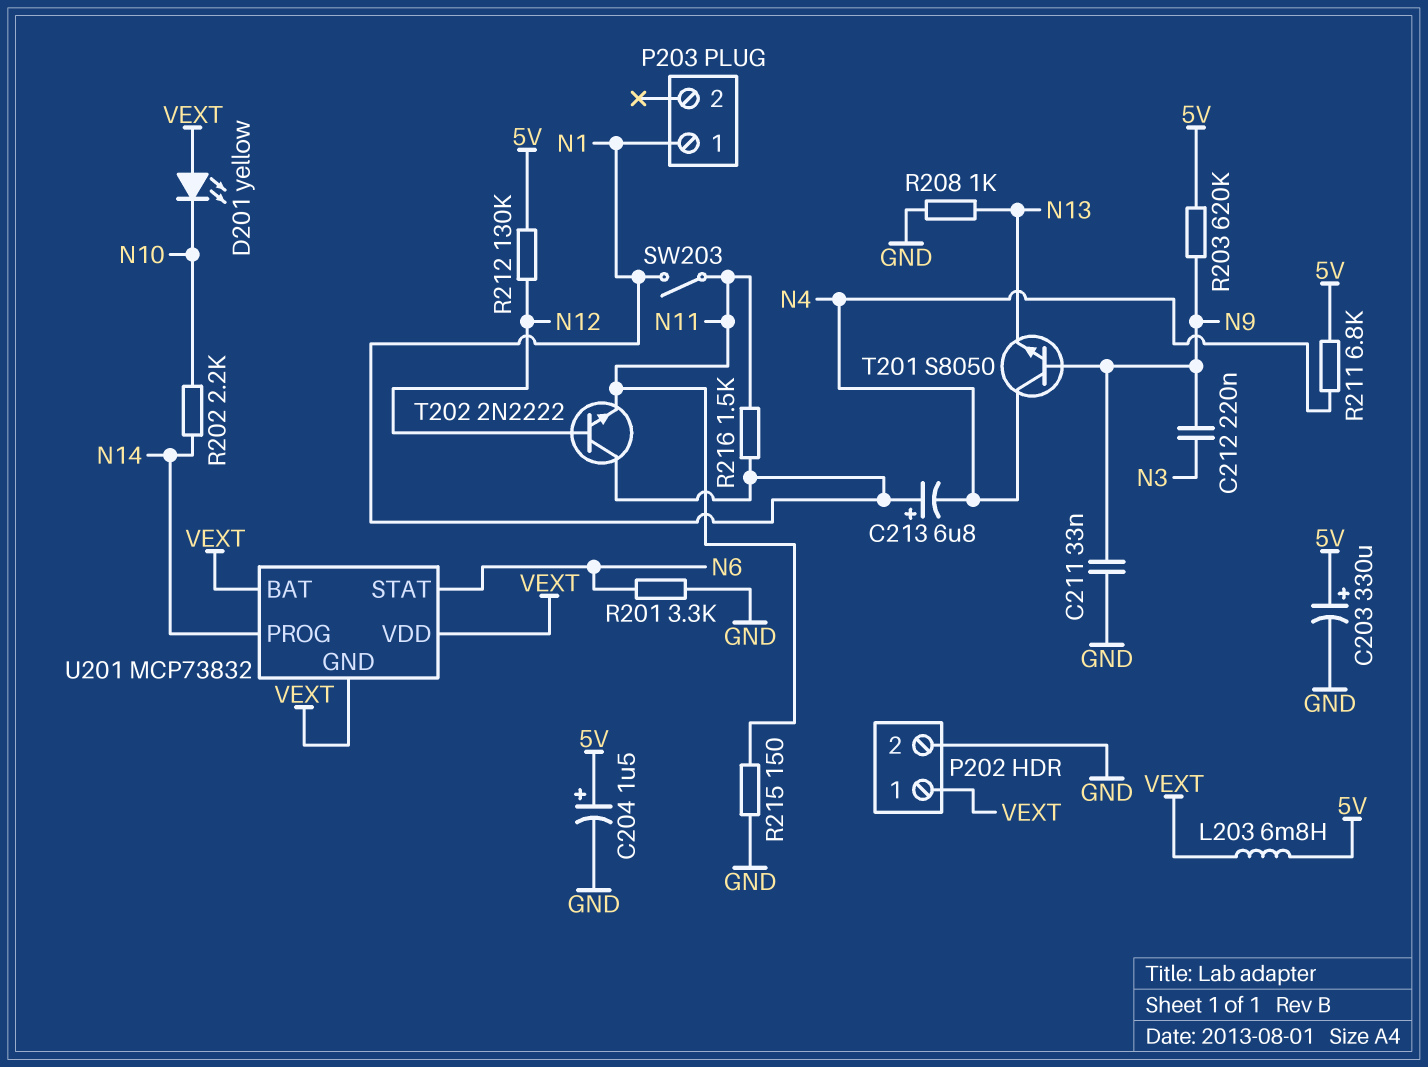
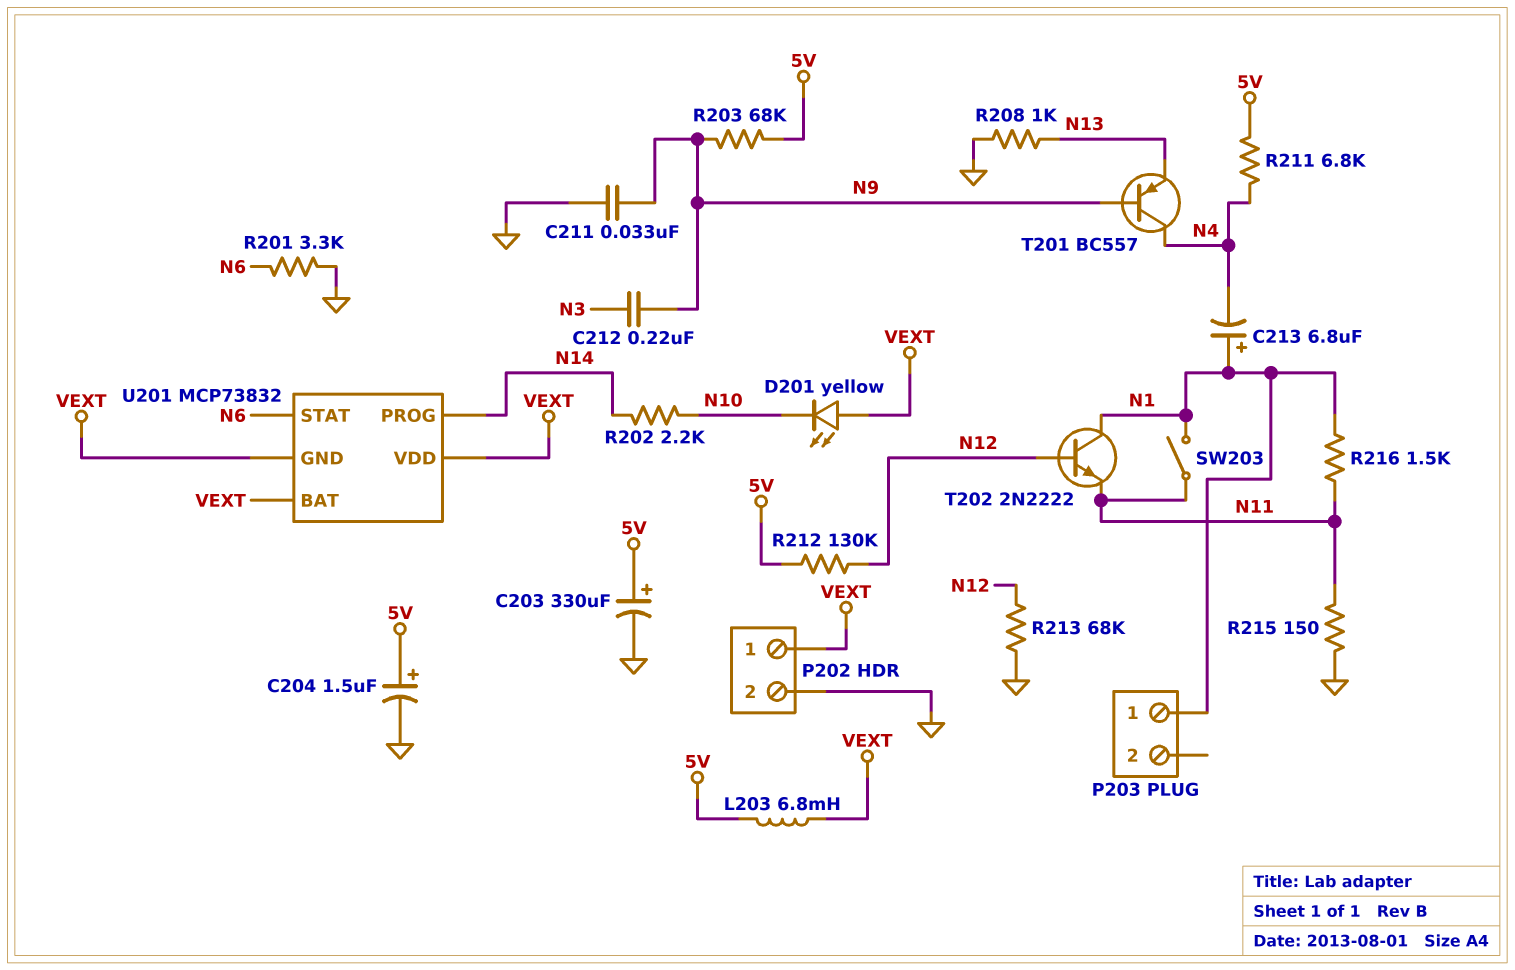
R203: 620k (5V, N9) -> 68k (5V, N9)
R213: none -> 68k (GND, N12)
T201: NPN S8050 (B N9, C N4, E N13) -> PNP BC557 (B N9, C N4, E N13)

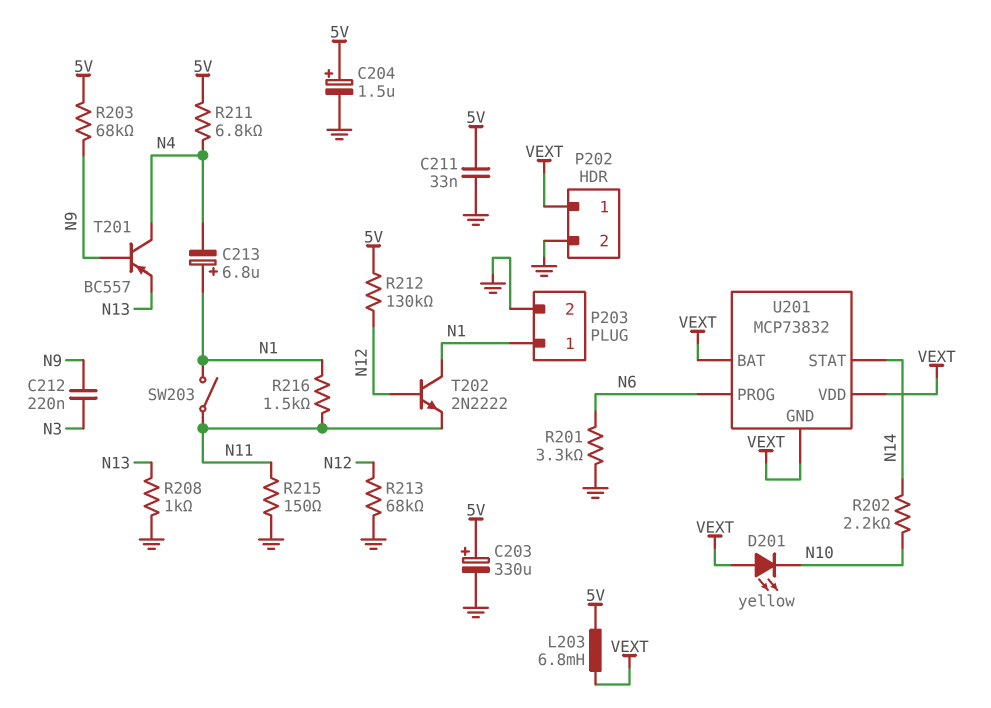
C211: 33nF (GND, N9) -> 33nF (5V, GND)
P203 pin 2: none -> GND
U201 pin PROG: N14 -> N6
U201 pin STAT: N6 -> N14

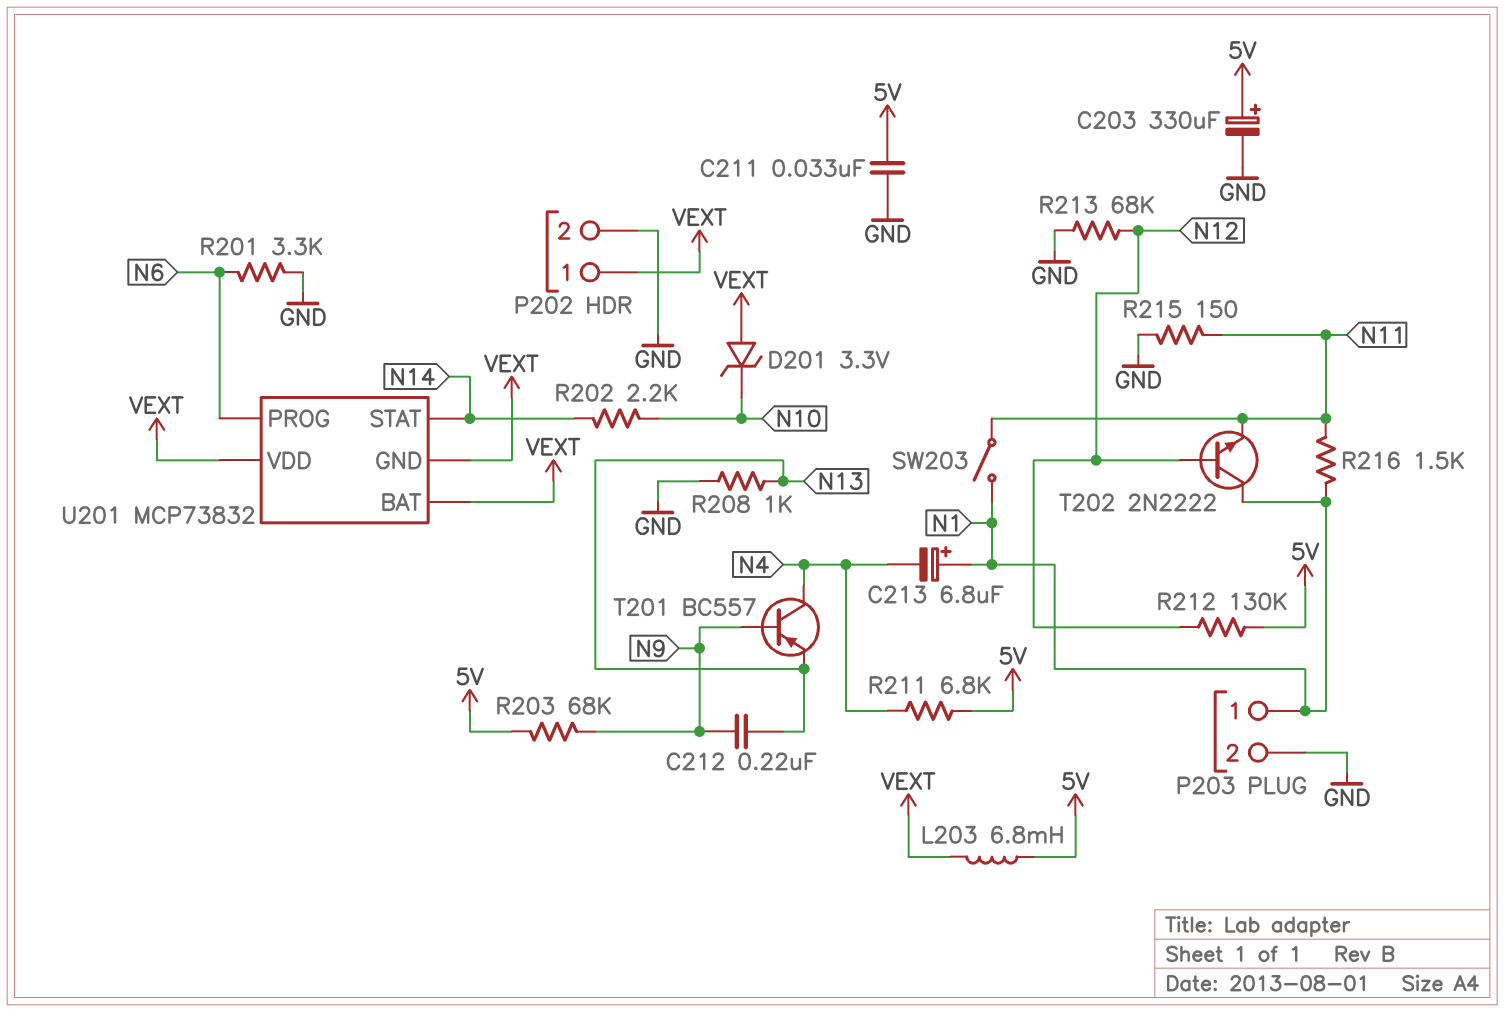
C204: 1.5uF (plus 5V, minus GND) -> none
C212: 220nF (N3, N9) -> 220nF (N9, N13)
D201: LED yellow (A VEXT, K N10) -> zener 3.3V (A VEXT, K N10)

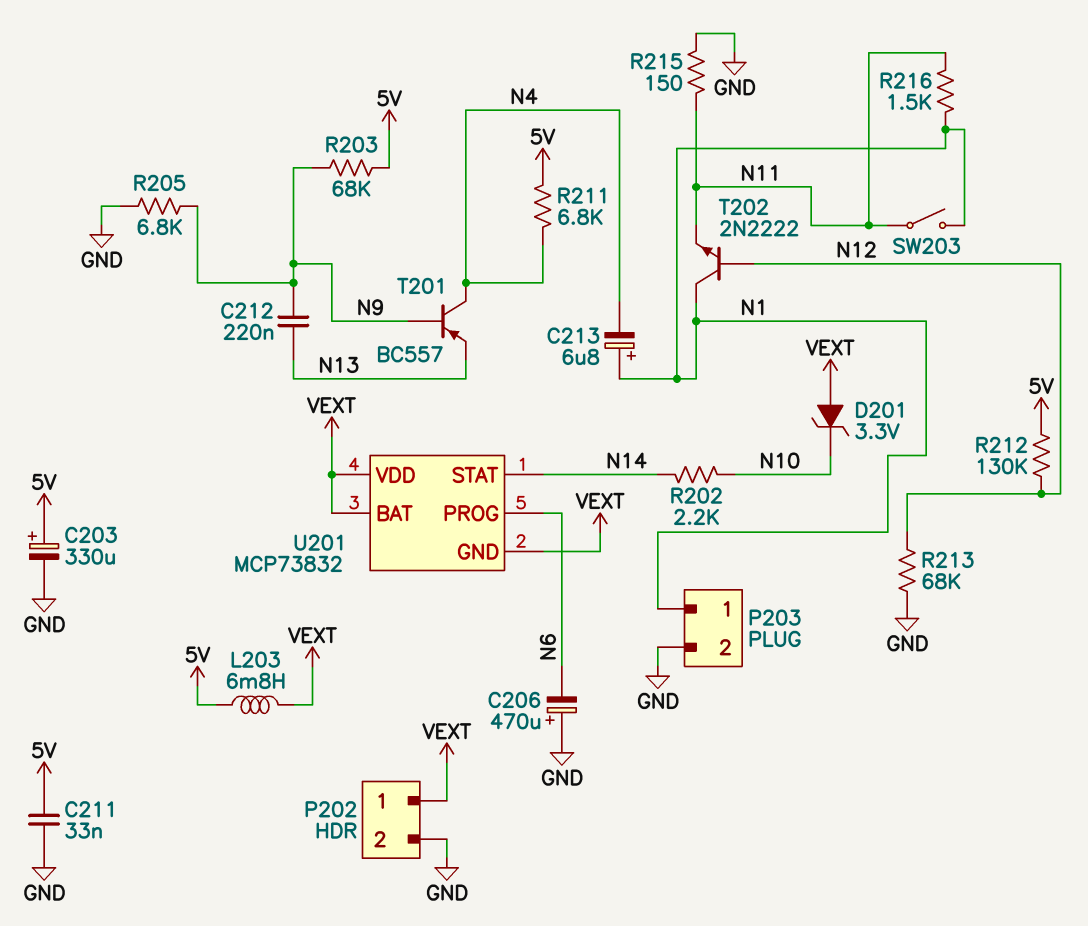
C206: none -> 470uF (plus GND, minus N6)
R201: 3.3k (GND, N6) -> none
R205: none -> 6.8k (GND, N9)
R208: 1k (GND, N13) -> none

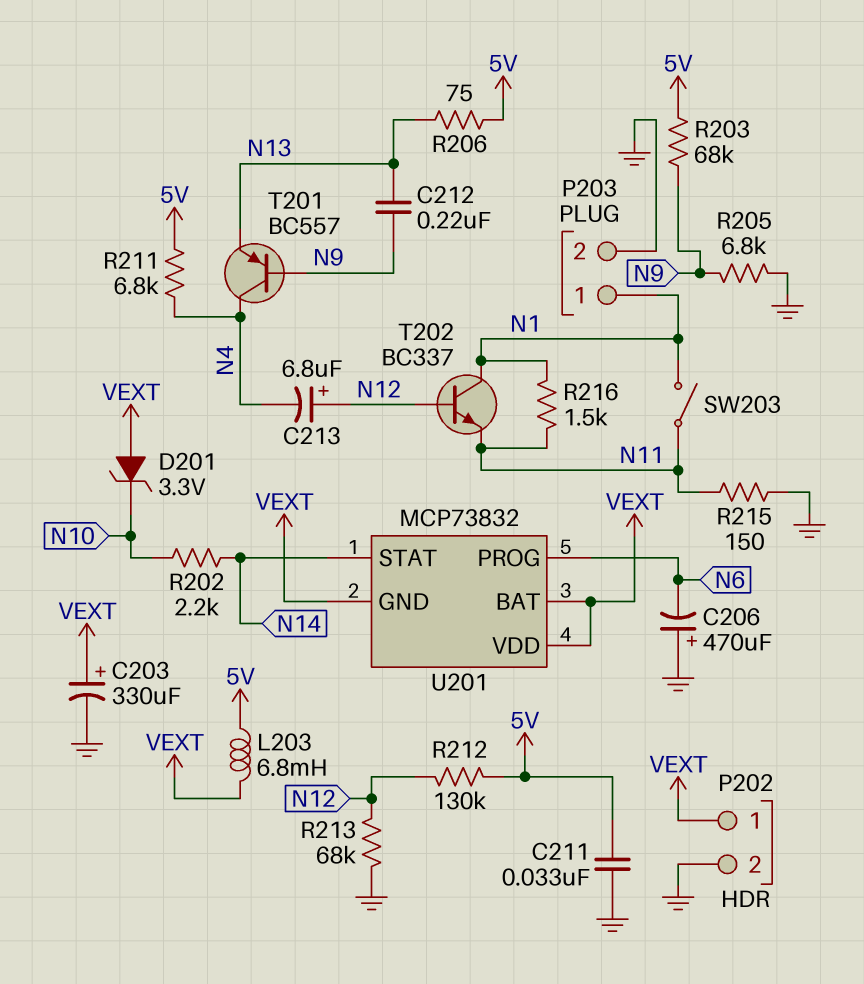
C203: 330uF (plus 5V, minus GND) -> 330uF (plus VEXT, minus GND)
C213: 6.8uF (plus N1, minus N4) -> 6.8uF (plus N12, minus N4)
R206: none -> 75 (5V, N13)
T202: NPN 2N2222 (B N12, C N1, E N11) -> NPN BC337 (B N12, C N1, E N11)

